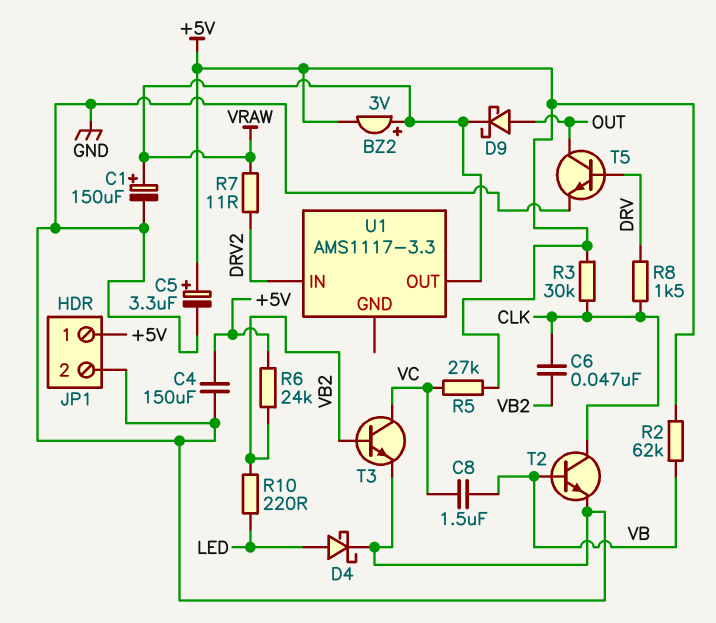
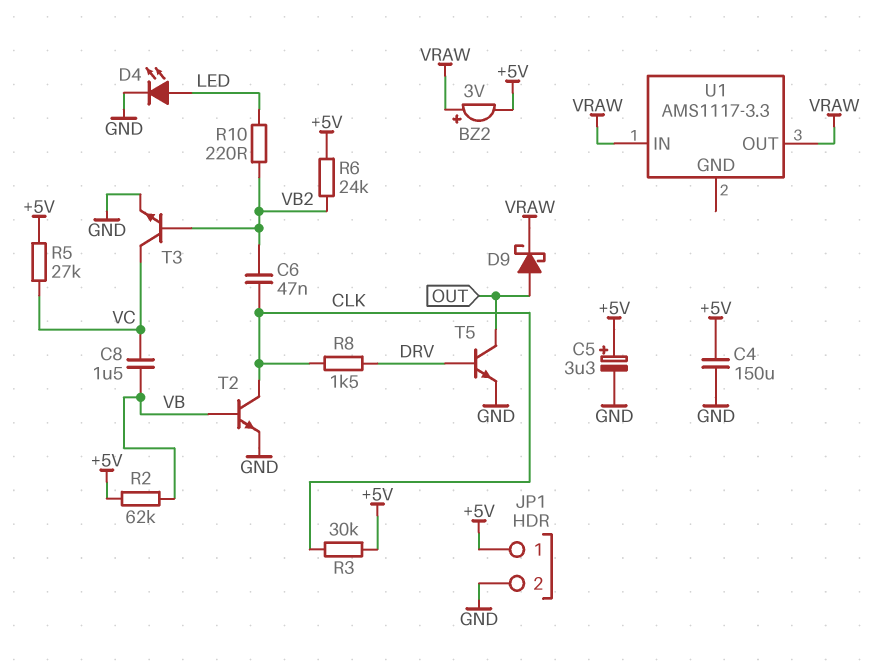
C1: 150uF (plus VRAW, minus GND) -> none
D4: schottky (A LED, K GND) -> LED (A LED, K GND)
R7: 11 (DRV2, VRAW) -> none
U1 pin IN: DRV2 -> VRAW

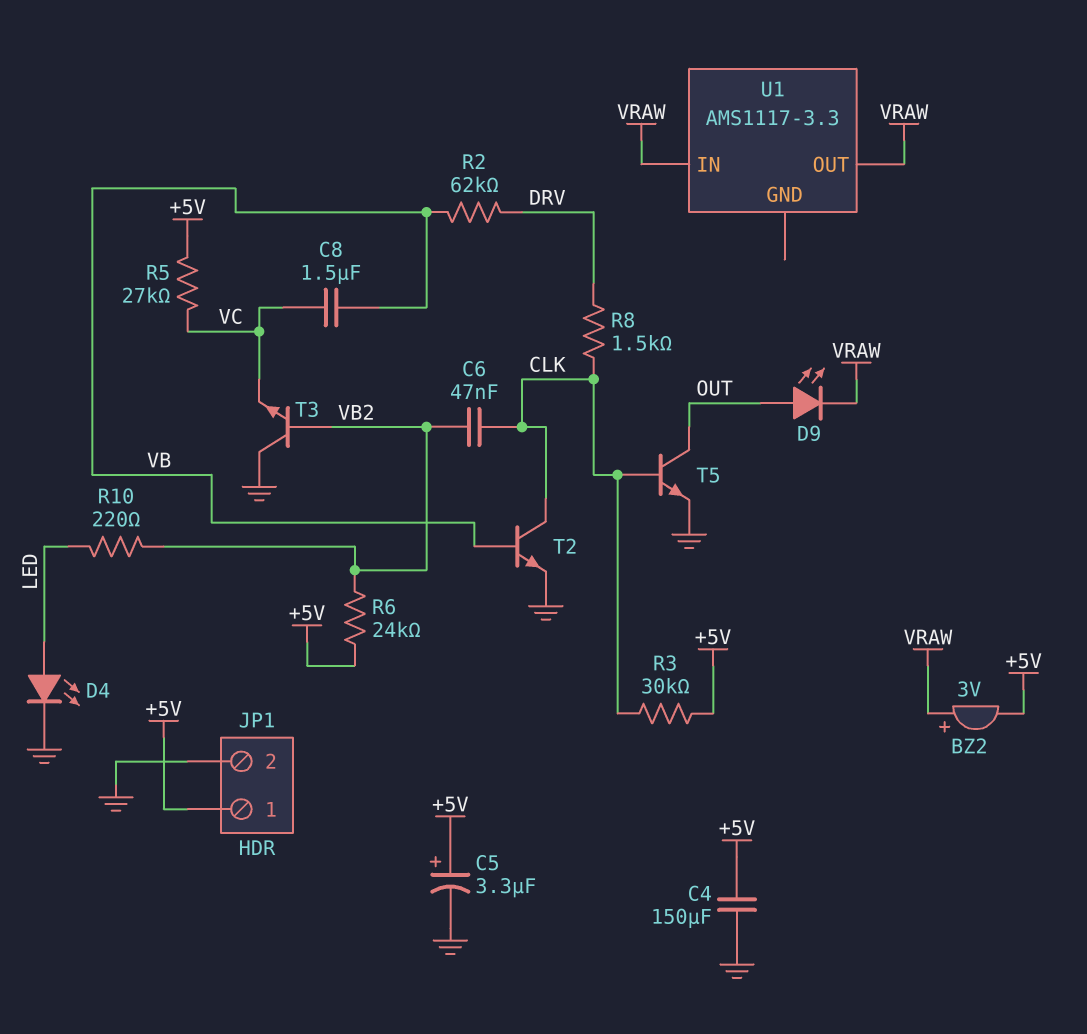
D9: schottky (A OUT, K VRAW) -> LED (A OUT, K VRAW)
R2: 62k (+5V, VB) -> 62k (DRV, VB)
T3: NPN (B VB2, C VC, E GND) -> NPN (B VB2, C GND, E VC)
T5: NPN (B DRV, C OUT, E GND) -> NPN (B CLK, C OUT, E GND)

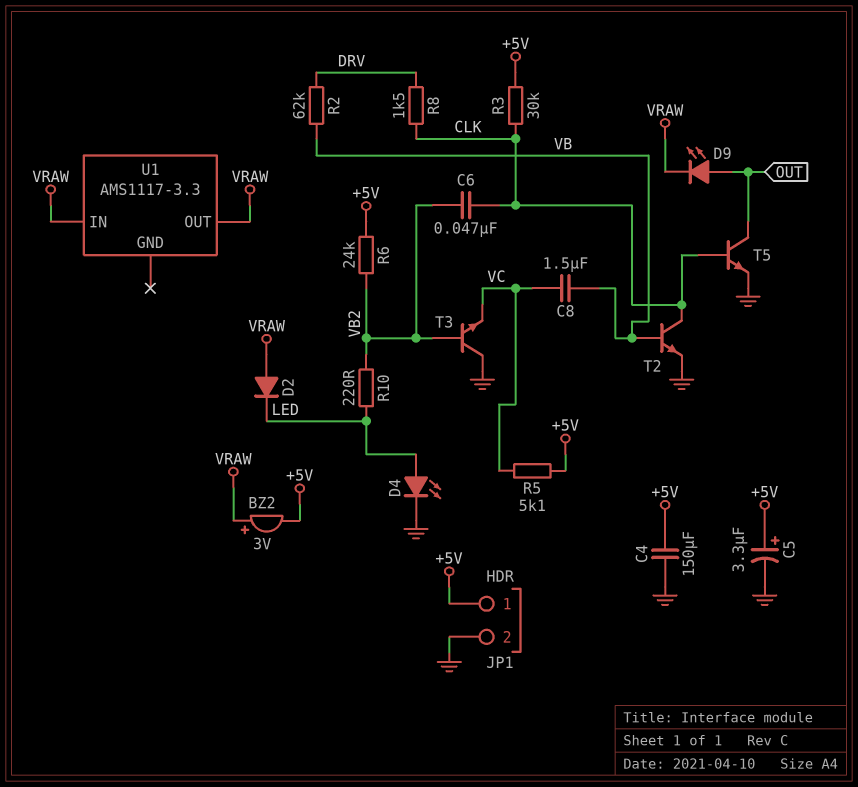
D2: none -> diode (A VRAW, K LED)
R5: 27k (+5V, VC) -> 5.1k (+5V, VC)

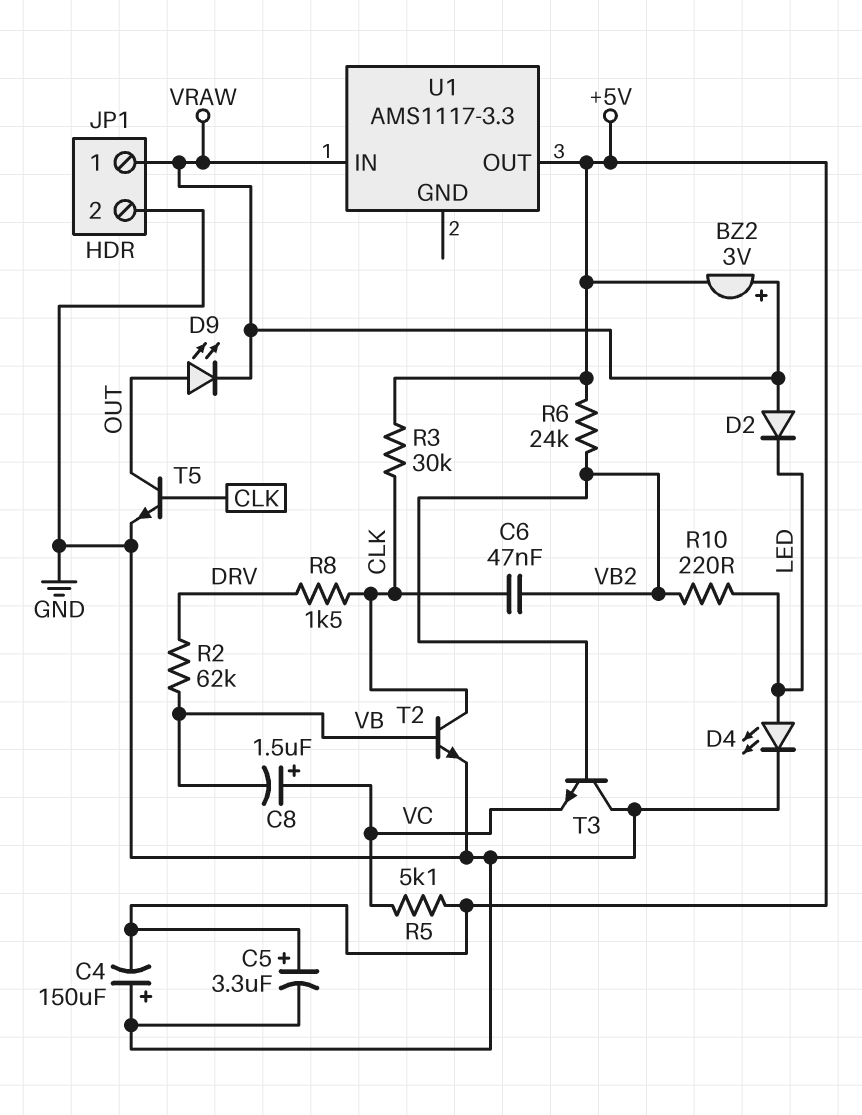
C4: 150uF (+5V, GND) -> 150uF (plus GND, minus +5V)
C8: 1.5uF (VB, VC) -> 1.5uF (plus VC, minus VB)
JP1 pin 1: +5V -> VRAW
U1 pin OUT: VRAW -> +5V

